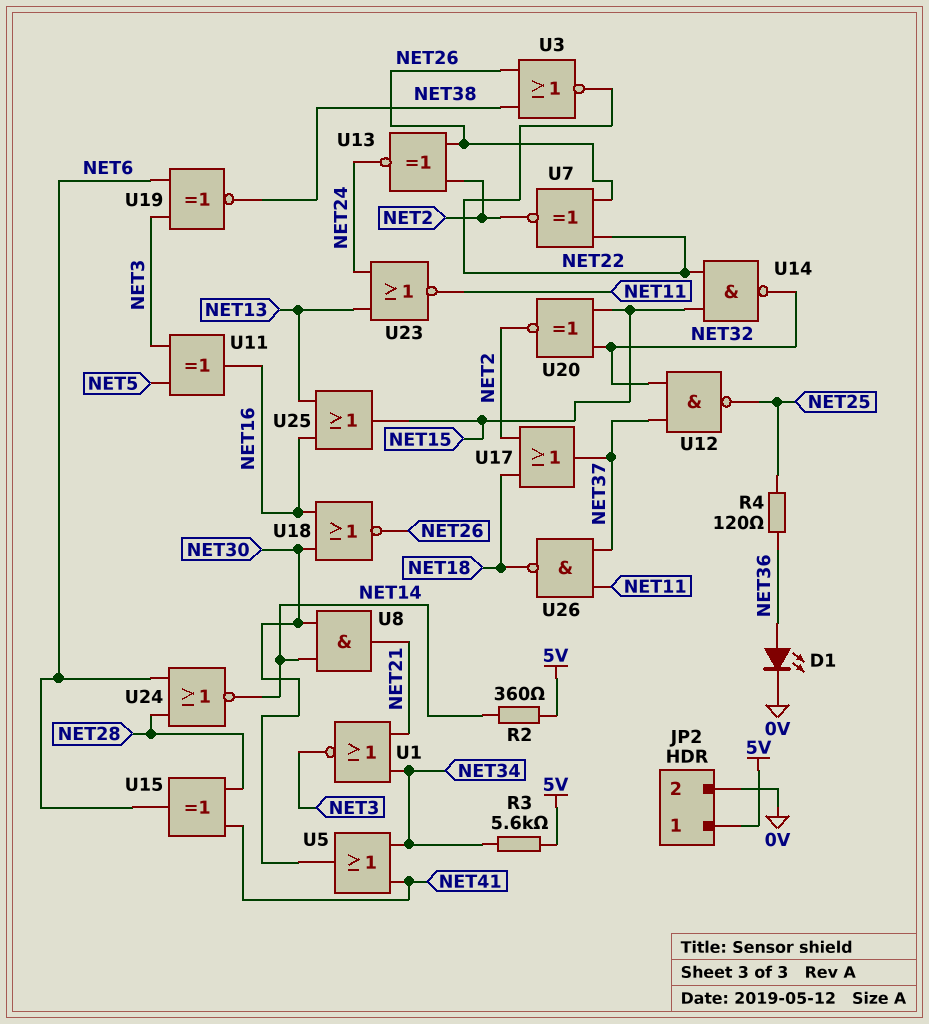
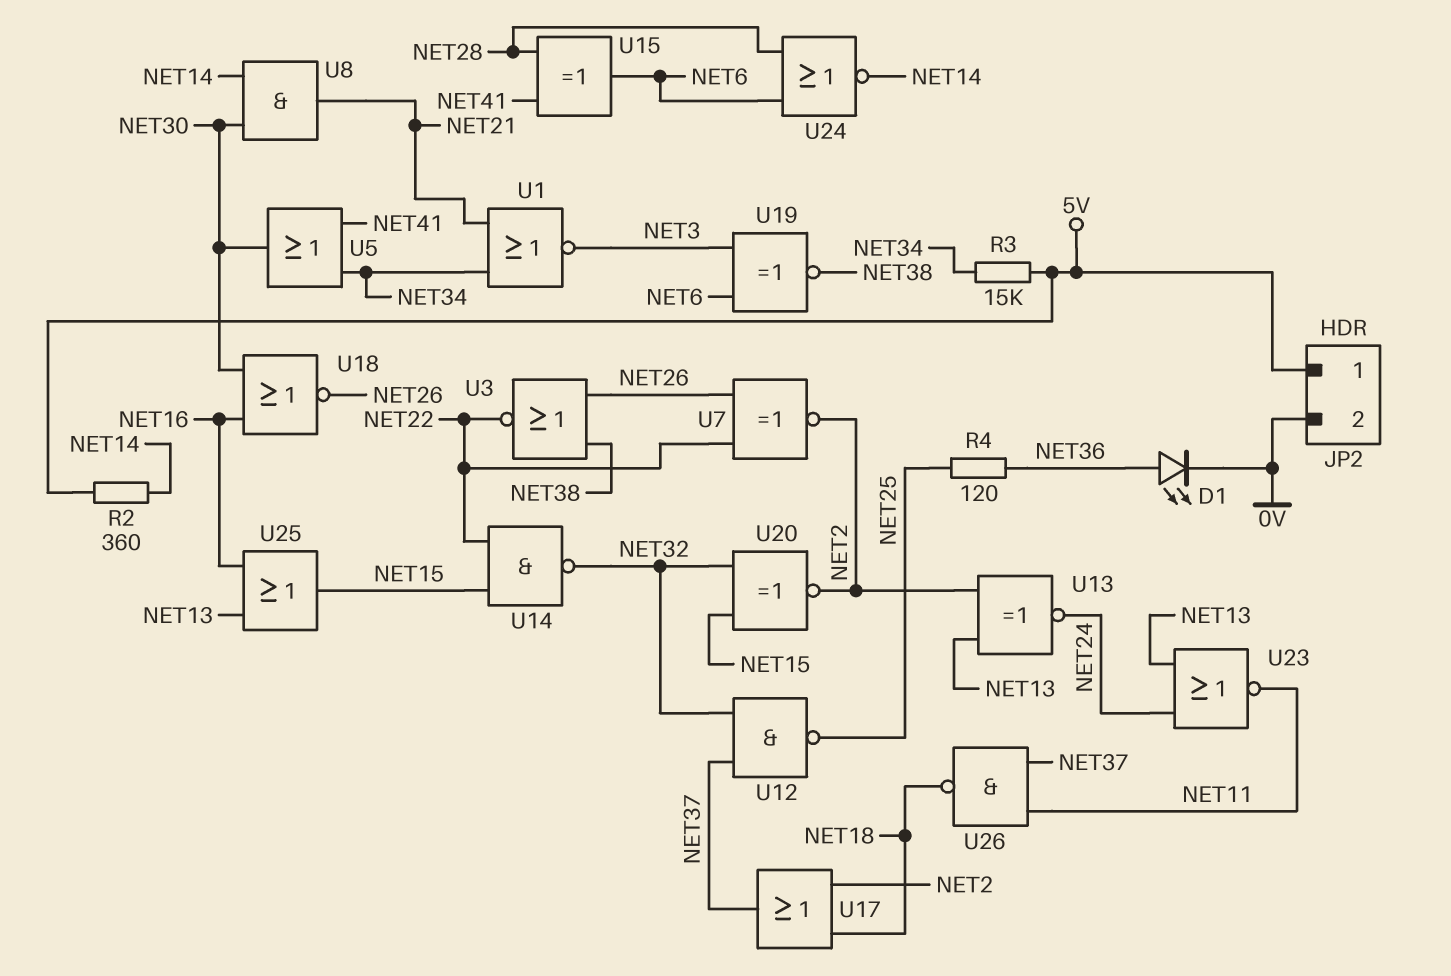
R3: 5.6k (5V, NET34) -> 15k (5V, NET34)
U11: XOR (in NET3, in NET5, out NET16) -> none
U13: XNOR (in NET2, in NET26, out NET24) -> XNOR (in NET2, in NET13, out NET24)

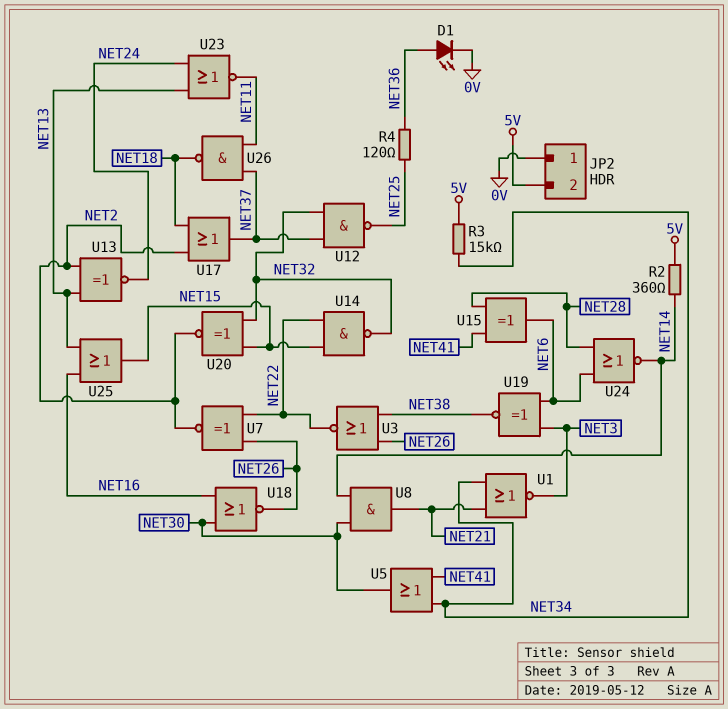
JP2 pin 1: 5V -> 0V
JP2 pin 2: 0V -> 5V

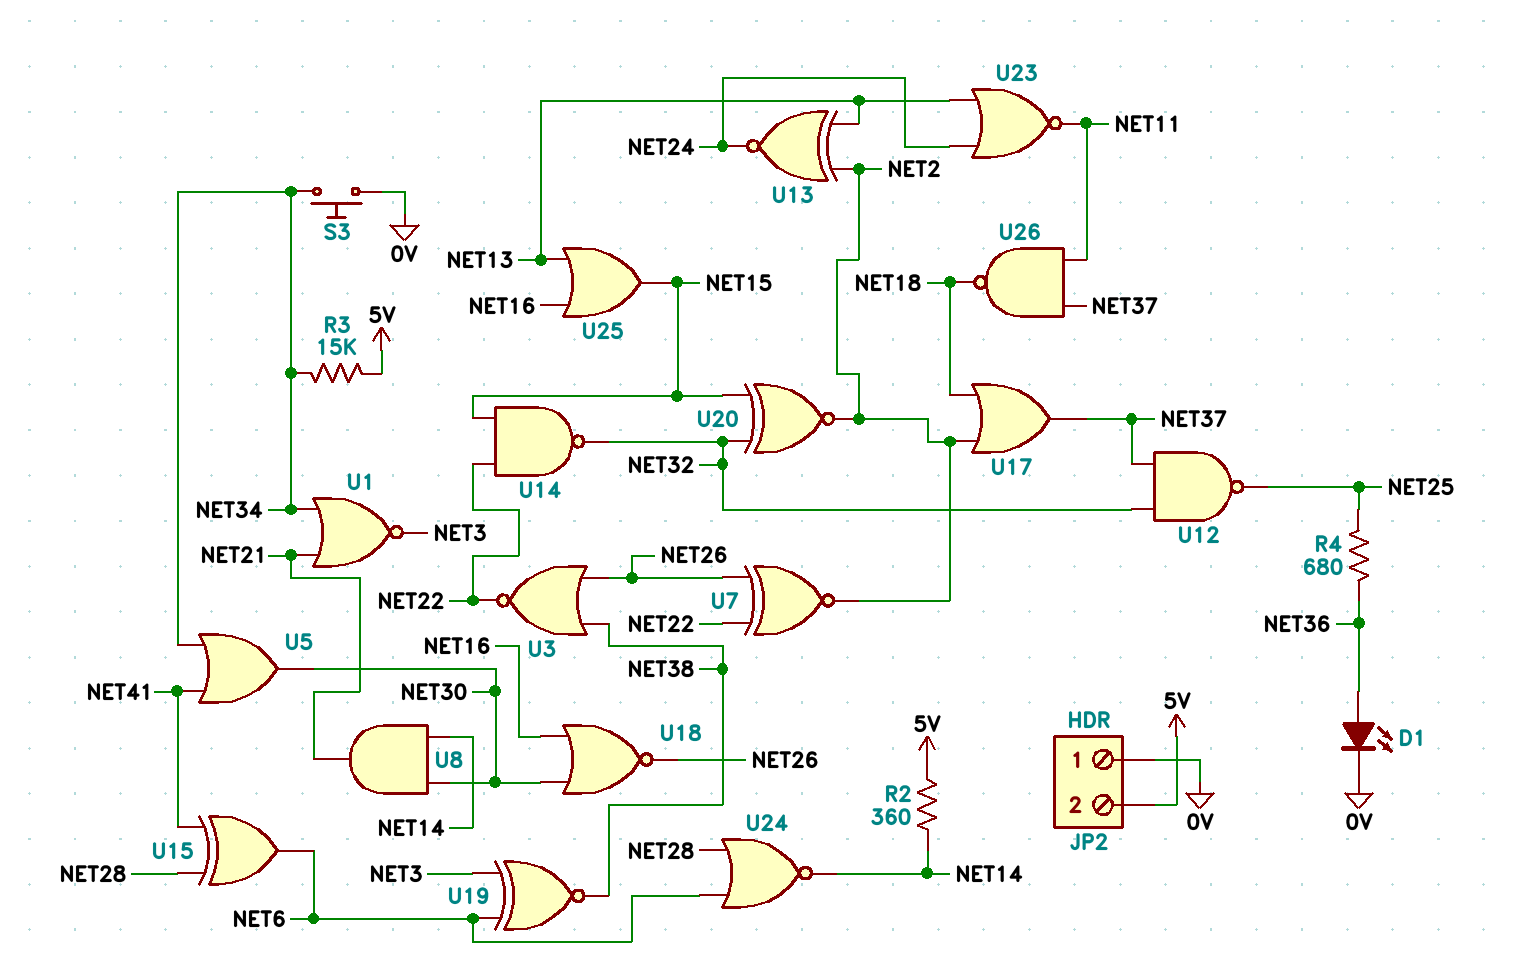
R4: 120 (NET25, NET36) -> 680 (NET25, NET36)
S3: none -> button (0V, NET34)

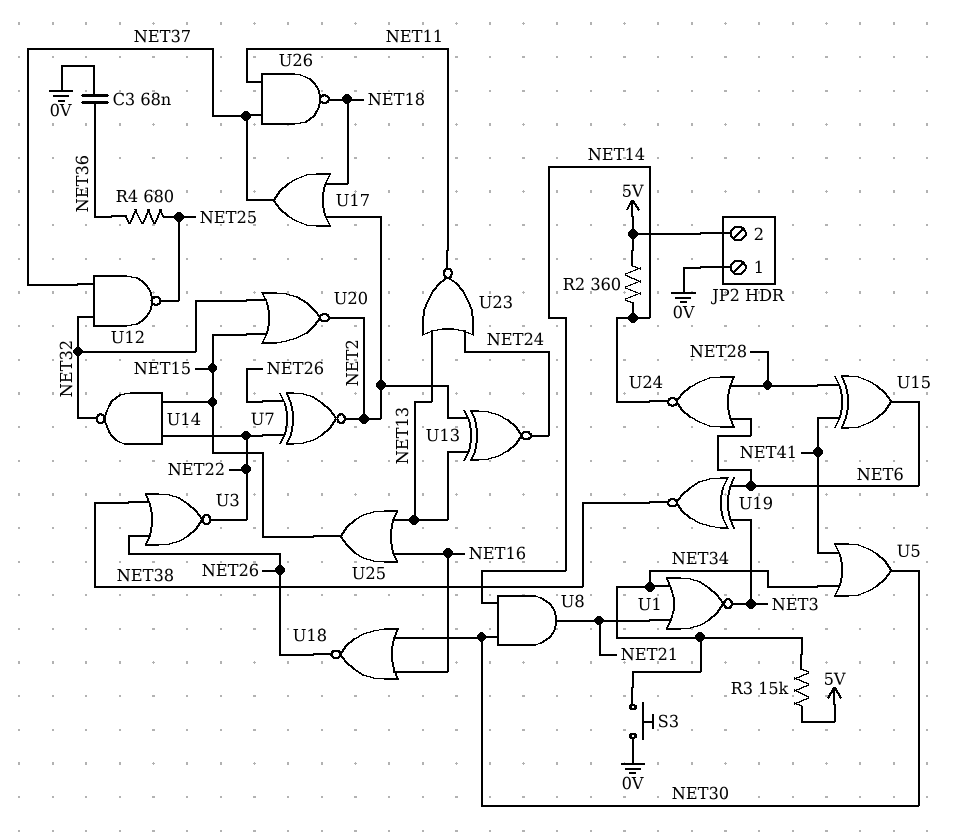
C3: none -> 68nF (0V, NET36)
D1: LED (A NET36, K 0V) -> none
U20: XNOR (in NET15, in NET32, out NET2) -> NOR (in NET15, in NET32, out NET2)

